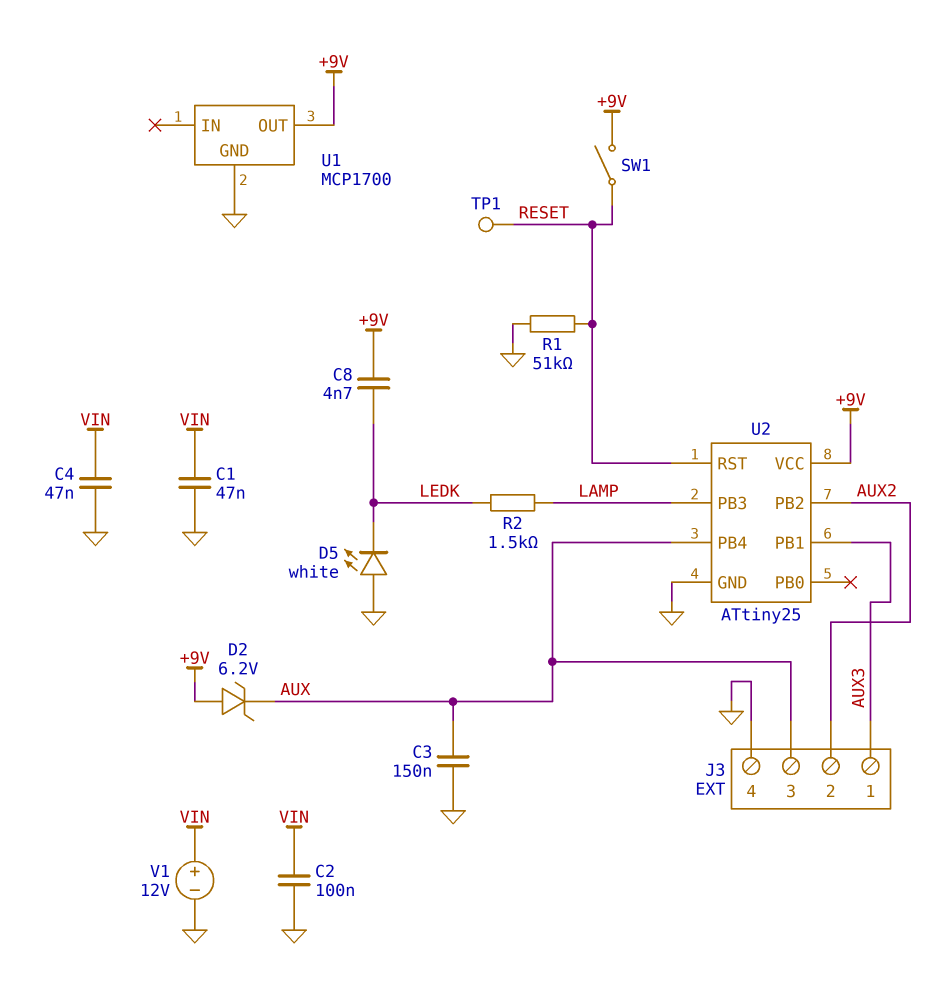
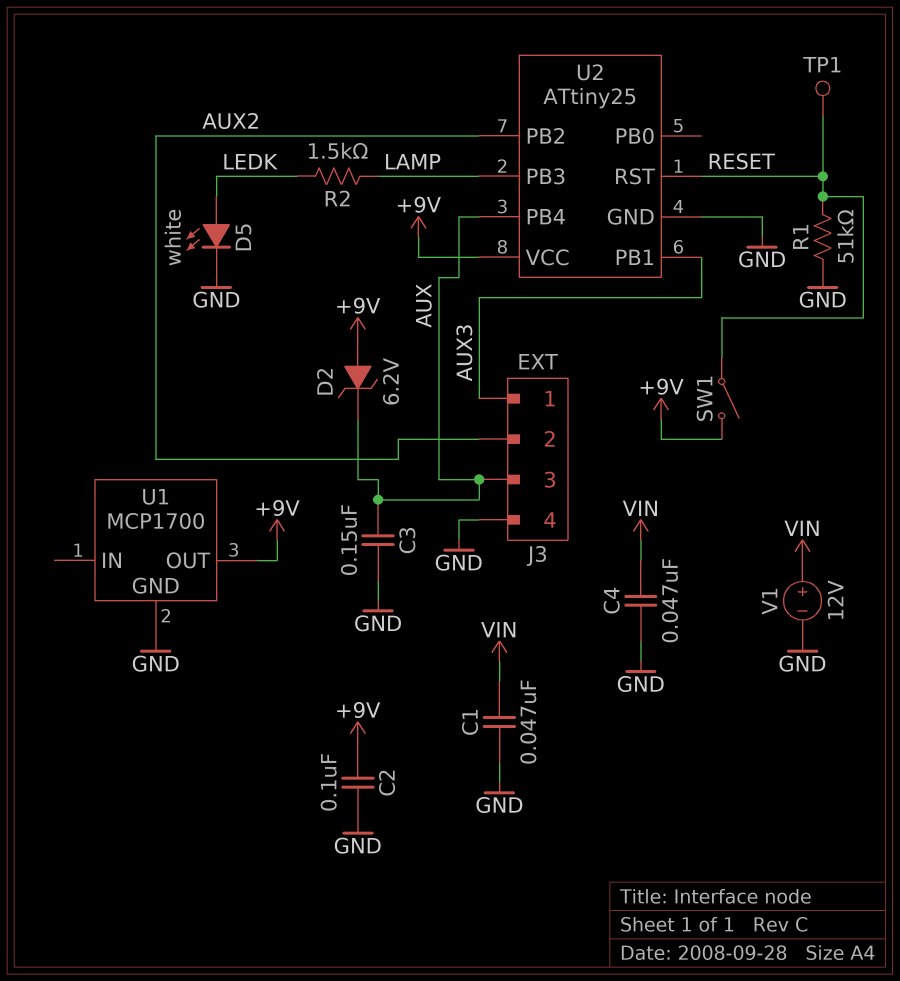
C2: 100nF (GND, VIN) -> 100nF (+9V, GND)
C8: 4.7nF (+9V, LEDK) -> none
D5: LED white (A GND, K LEDK) -> LED white (A LEDK, K GND)

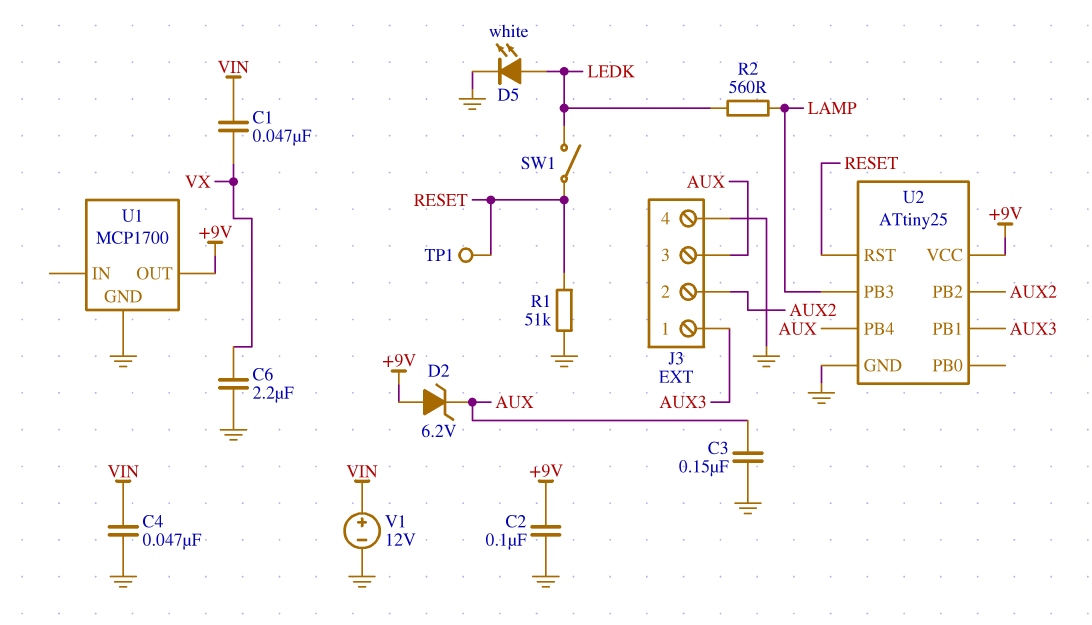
C1: 47nF (GND, VIN) -> 47nF (VIN, VX)
C6: none -> 2.2uF (GND, VX)
R2: 1.5k (LAMP, LEDK) -> 560 (LAMP, LEDK)
SW1: switch (+9V, RESET) -> switch (LEDK, RESET)

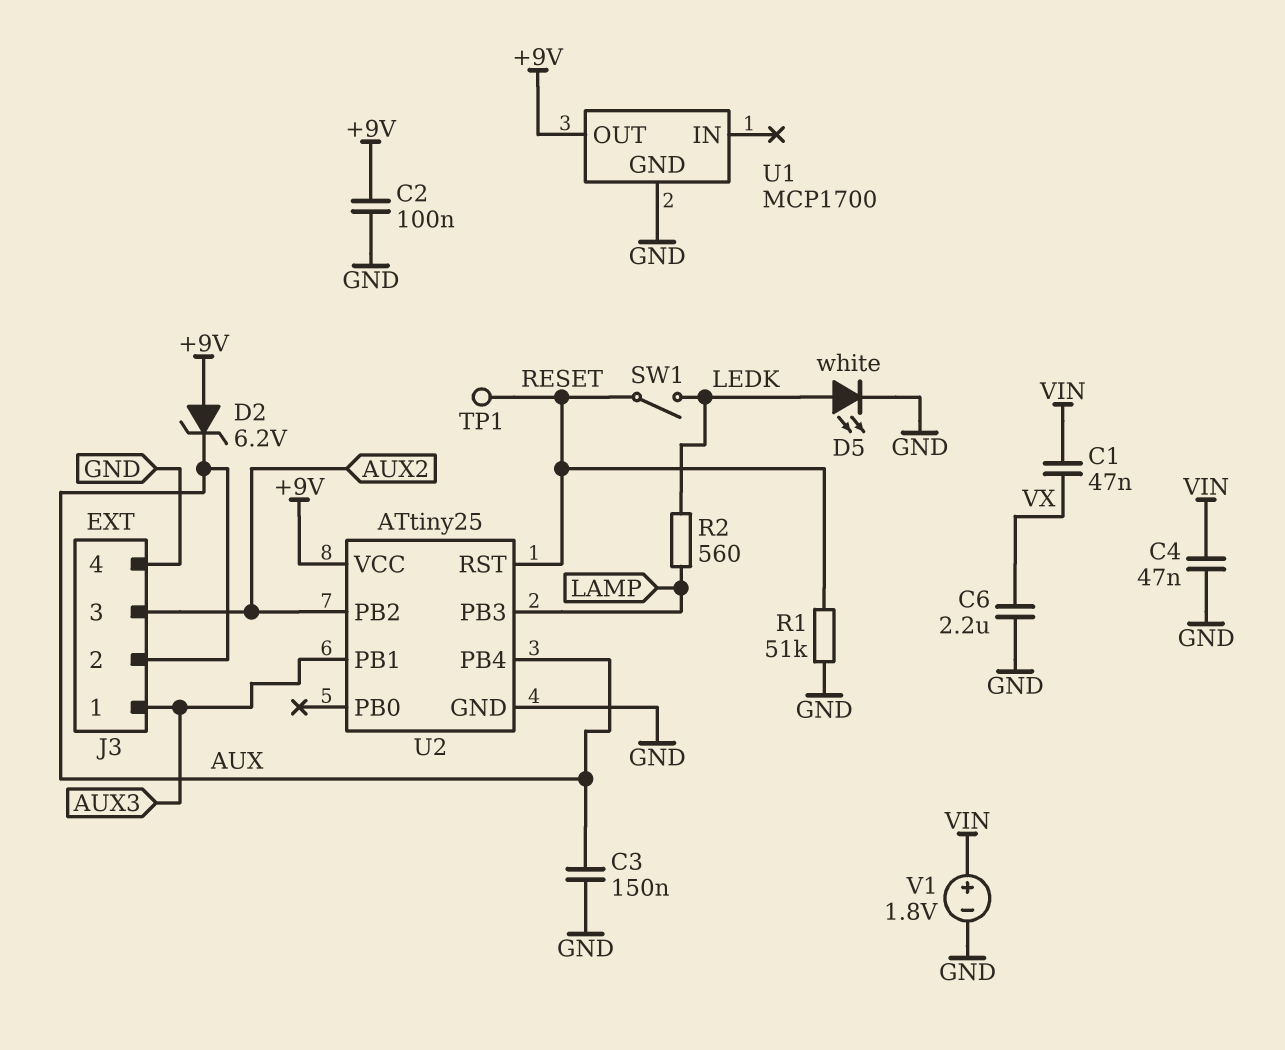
J3 pin 2: AUX2 -> AUX
J3 pin 3: AUX -> AUX2
V1: 12V (plus VIN, minus GND) -> 1.8V (plus VIN, minus GND)

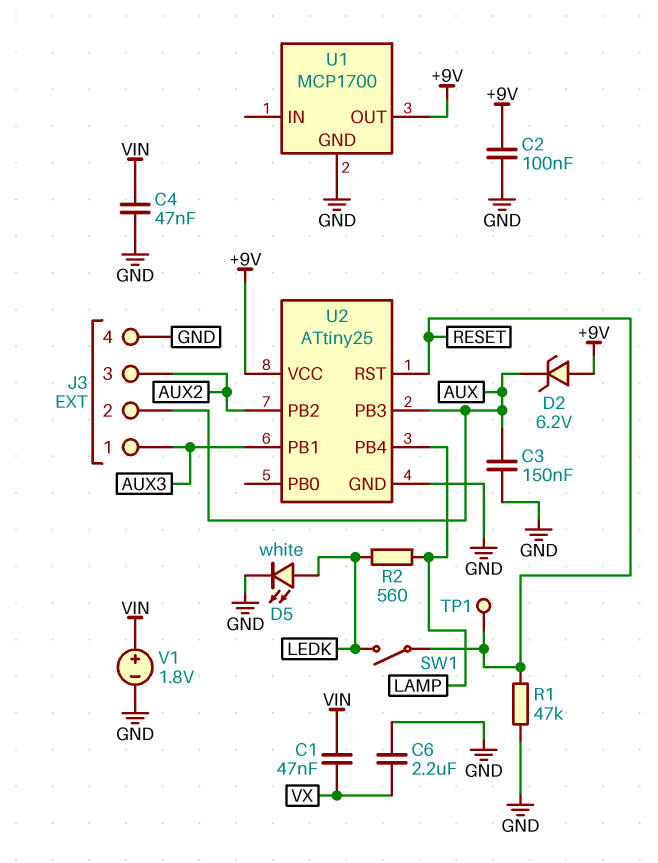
R1: 51k (GND, RESET) -> 47k (GND, RESET)
U2 pin PB3: LAMP -> AUX
U2 pin PB4: AUX -> LAMP

